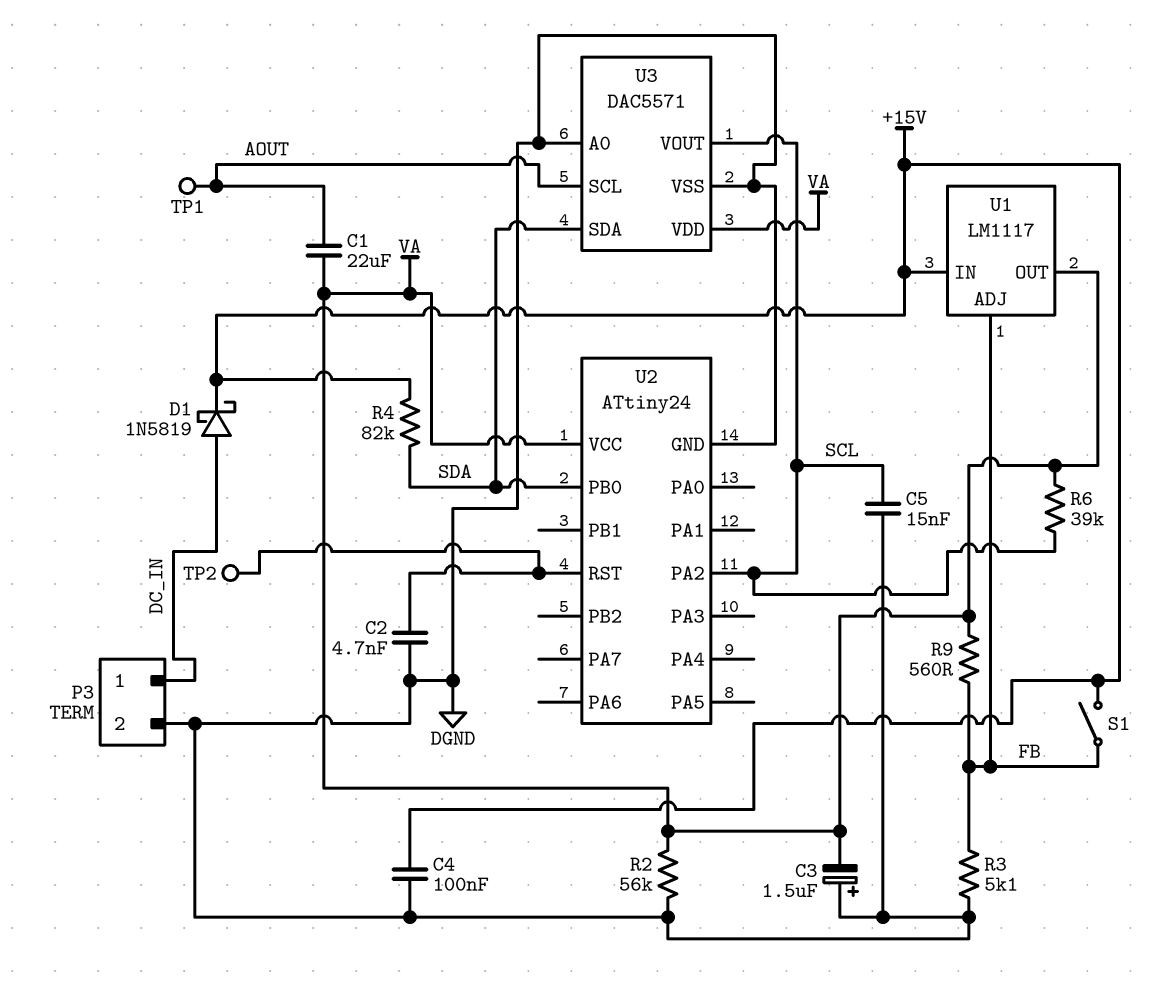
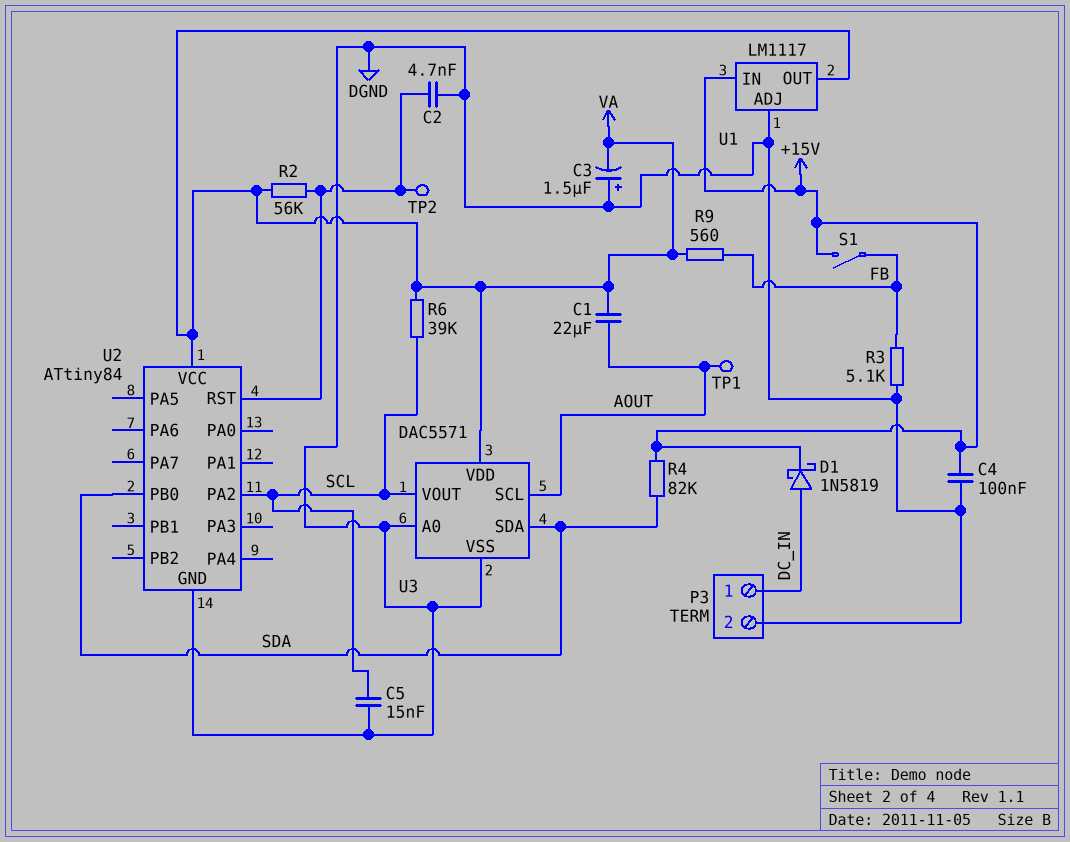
R2: 56k (DGND, VA) -> 56k (U2/RST, VA)
U1 pin ADJ: FB -> DGND
U2: ATtiny24 -> ATtiny84

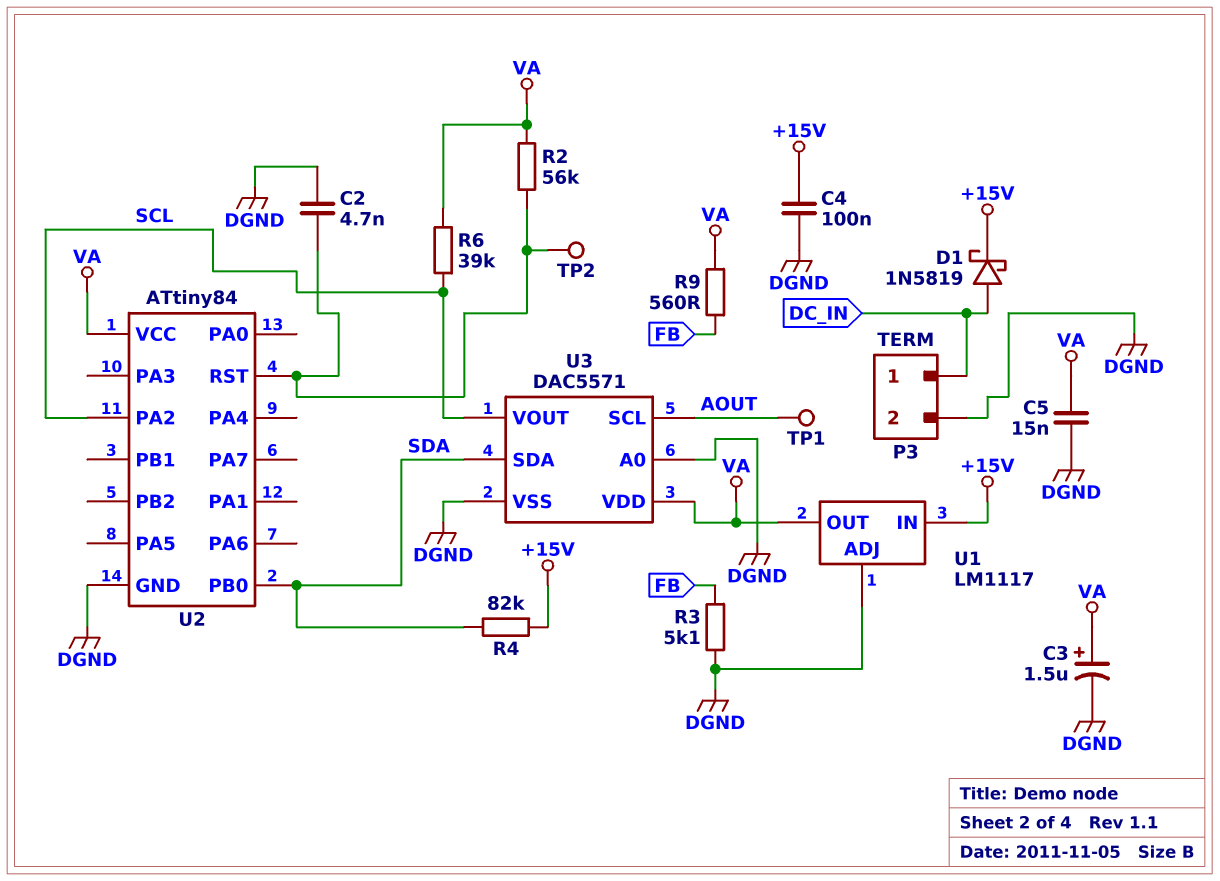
C1: 22uF (AOUT, VA) -> none
C3: 1.5uF (plus DGND, minus VA) -> 1.5uF (plus VA, minus DGND)
C5: 15nF (DGND, SCL) -> 15nF (DGND, VA)
S1: switch (+15V, FB) -> none

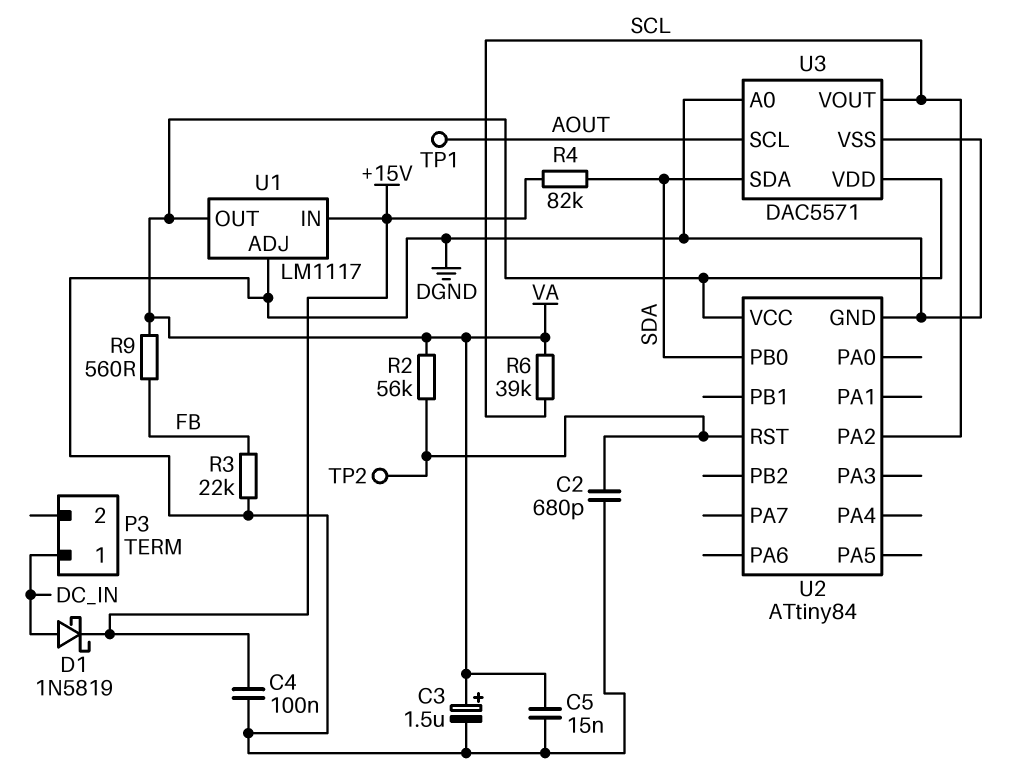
C2: 4.7nF (DGND, U2/RST) -> 680pF (DGND, U2/RST)
P3 pin 2: DGND -> none
R3: 5.1k (DGND, FB) -> 22k (DGND, FB)

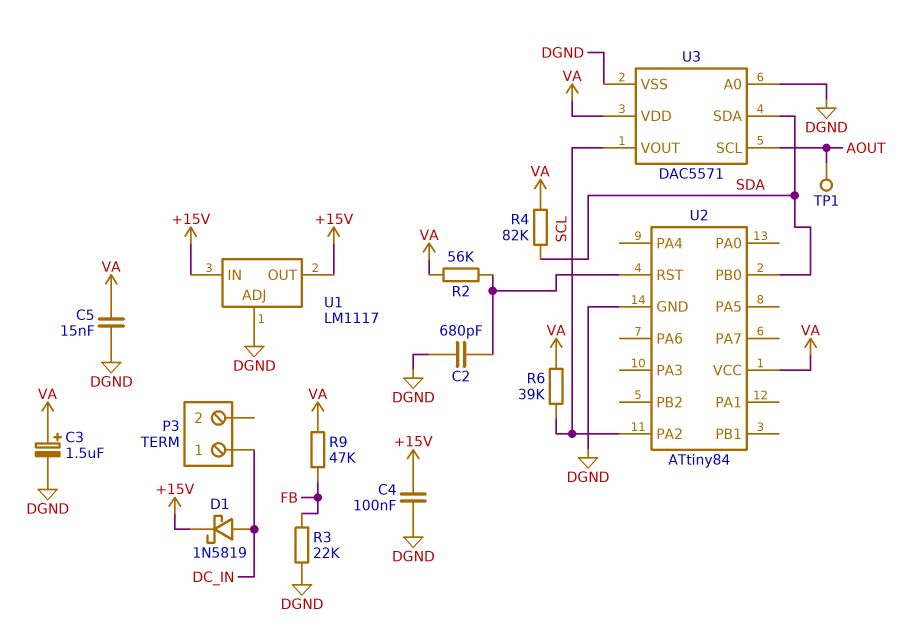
R4: 82k (+15V, SDA) -> 82k (SDA, VA)
R9: 560 (FB, VA) -> 47k (FB, VA)
TP2: test point (U2/RST) -> none
U1 pin OUT: VA -> +15V

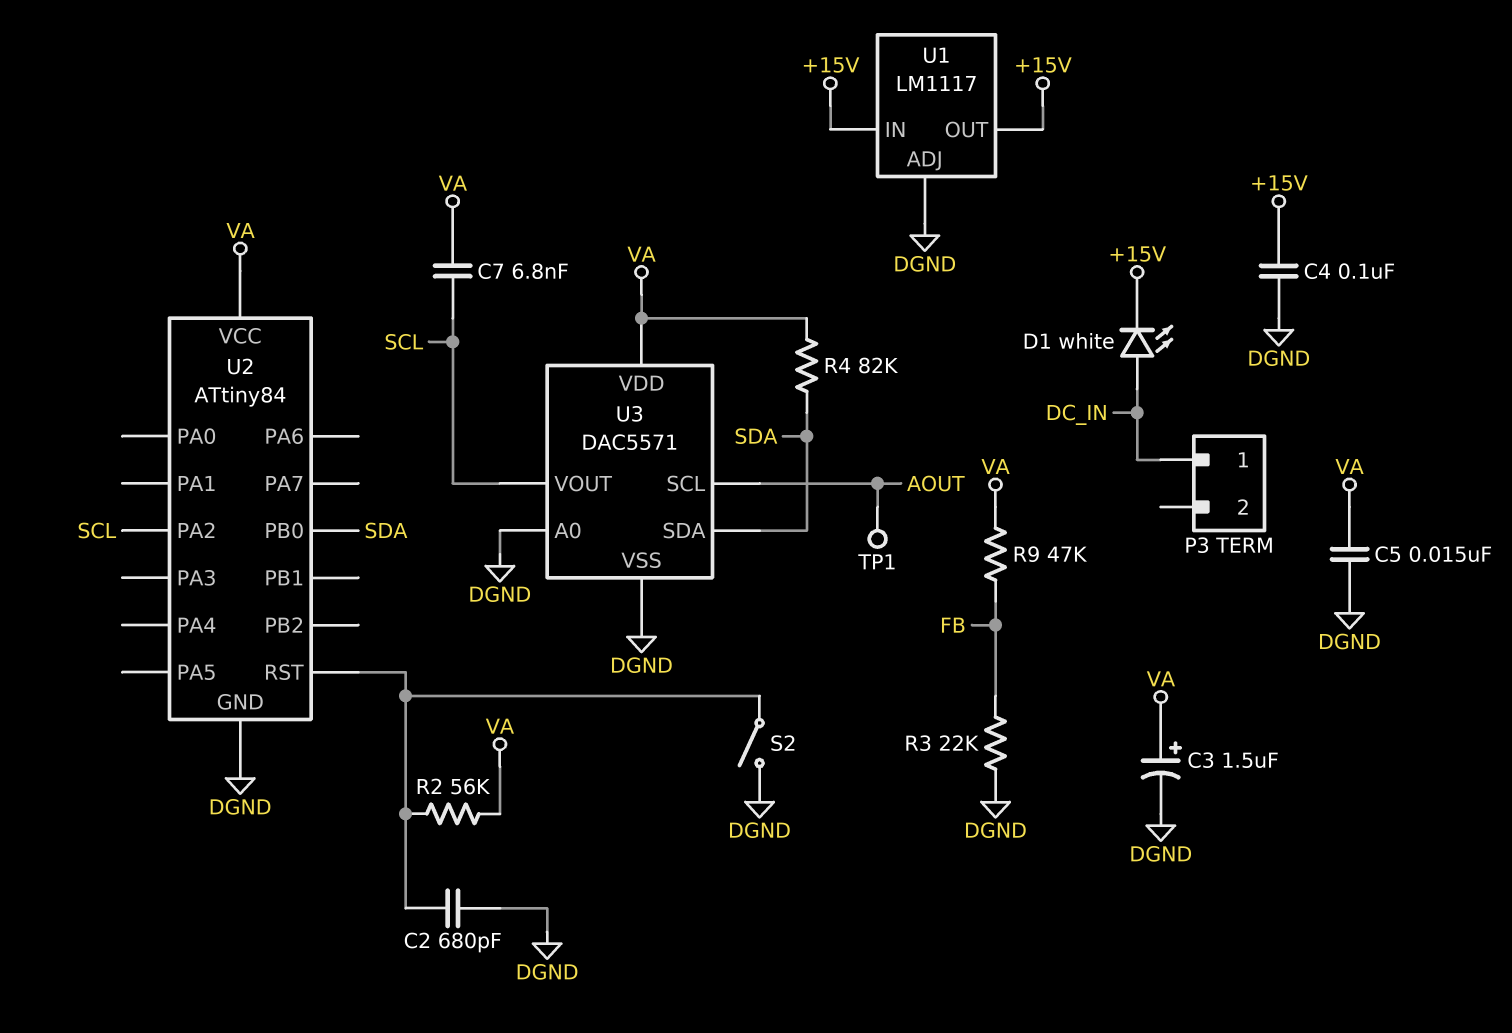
C7: none -> 6.8nF (SCL, VA)
D1: schottky 1N5819 (A DC_IN, K +15V) -> LED white (A DC_IN, K +15V)
R6: 39k (SCL, VA) -> none
S2: none -> switch (DGND, U2/RST)

